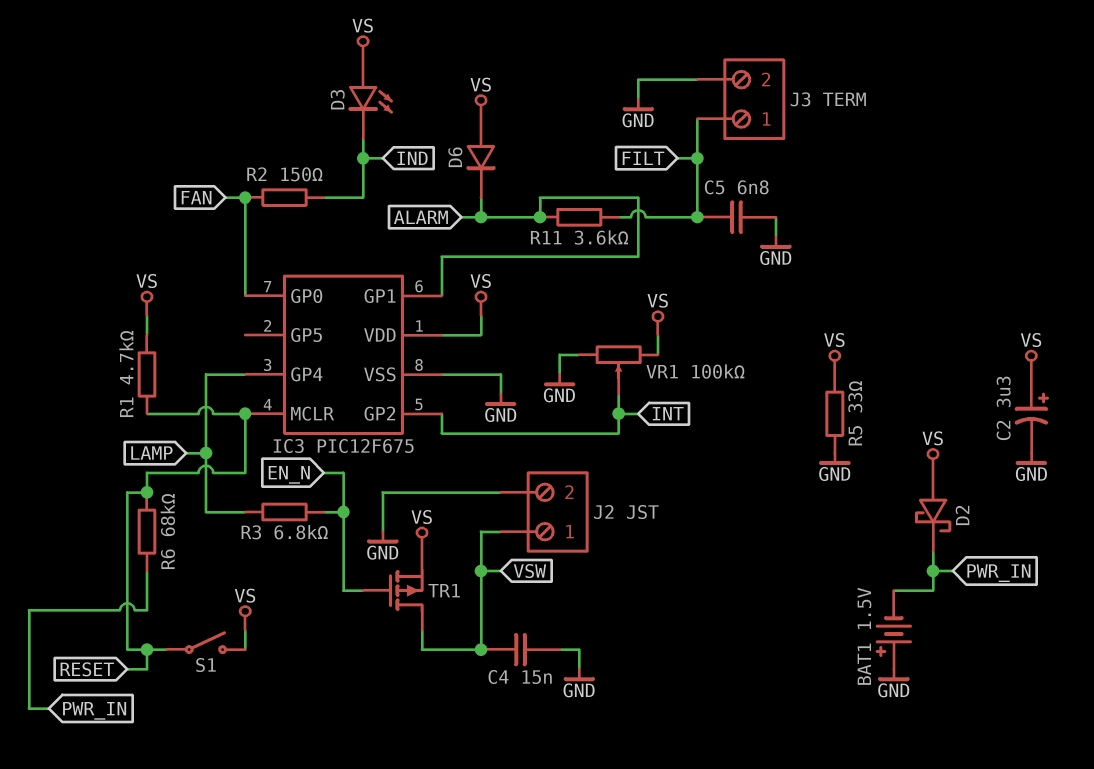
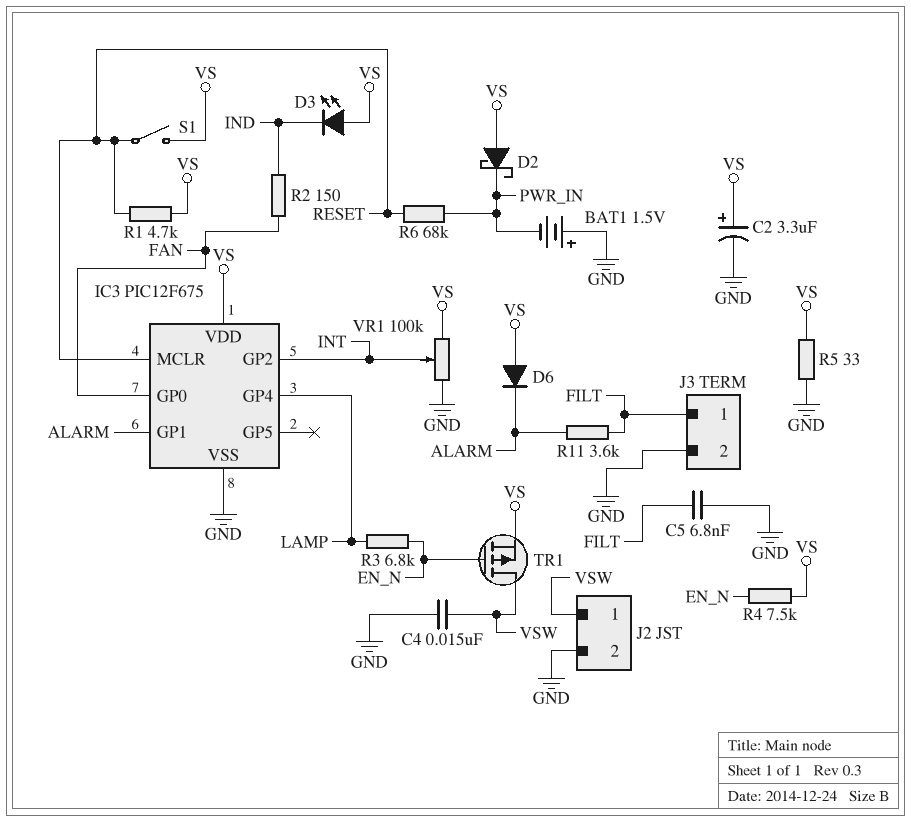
R4: none -> 7.5k (EN_N, VS)

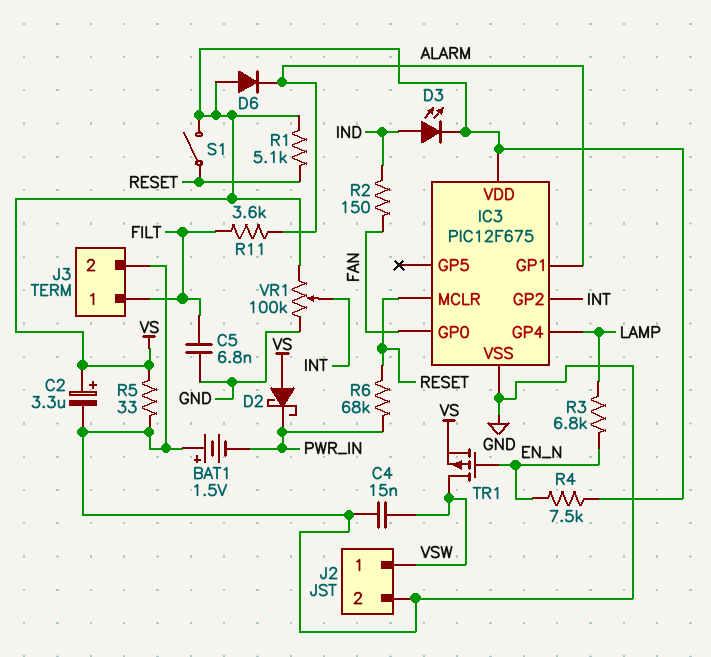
D3: LED (A VS, K IND) -> LED (A IND, K VS)
R1: 4.7k (RESET, VS) -> 5.1k (RESET, VS)

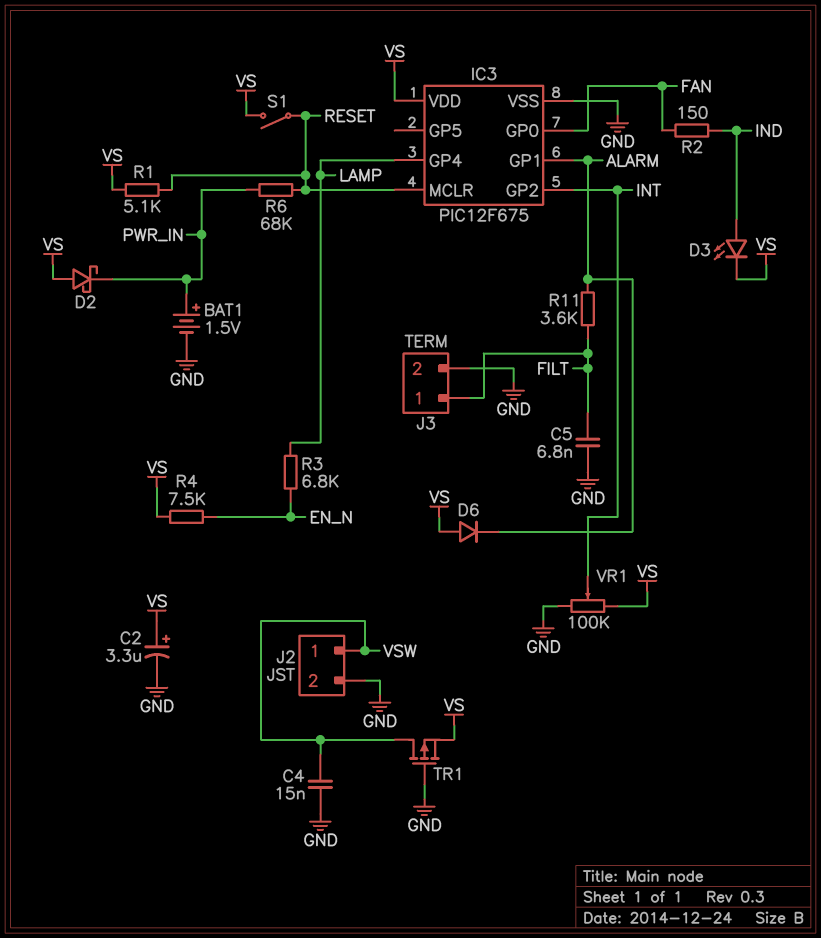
BAT1: 1.5V (plus GND, minus PWR_IN) -> 1.5V (plus PWR_IN, minus GND)
R5: 33 (GND, VS) -> none
TR1: PMOS (G EN_N, D VSW, S VS) -> PMOS (G GND, D VSW, S VS)

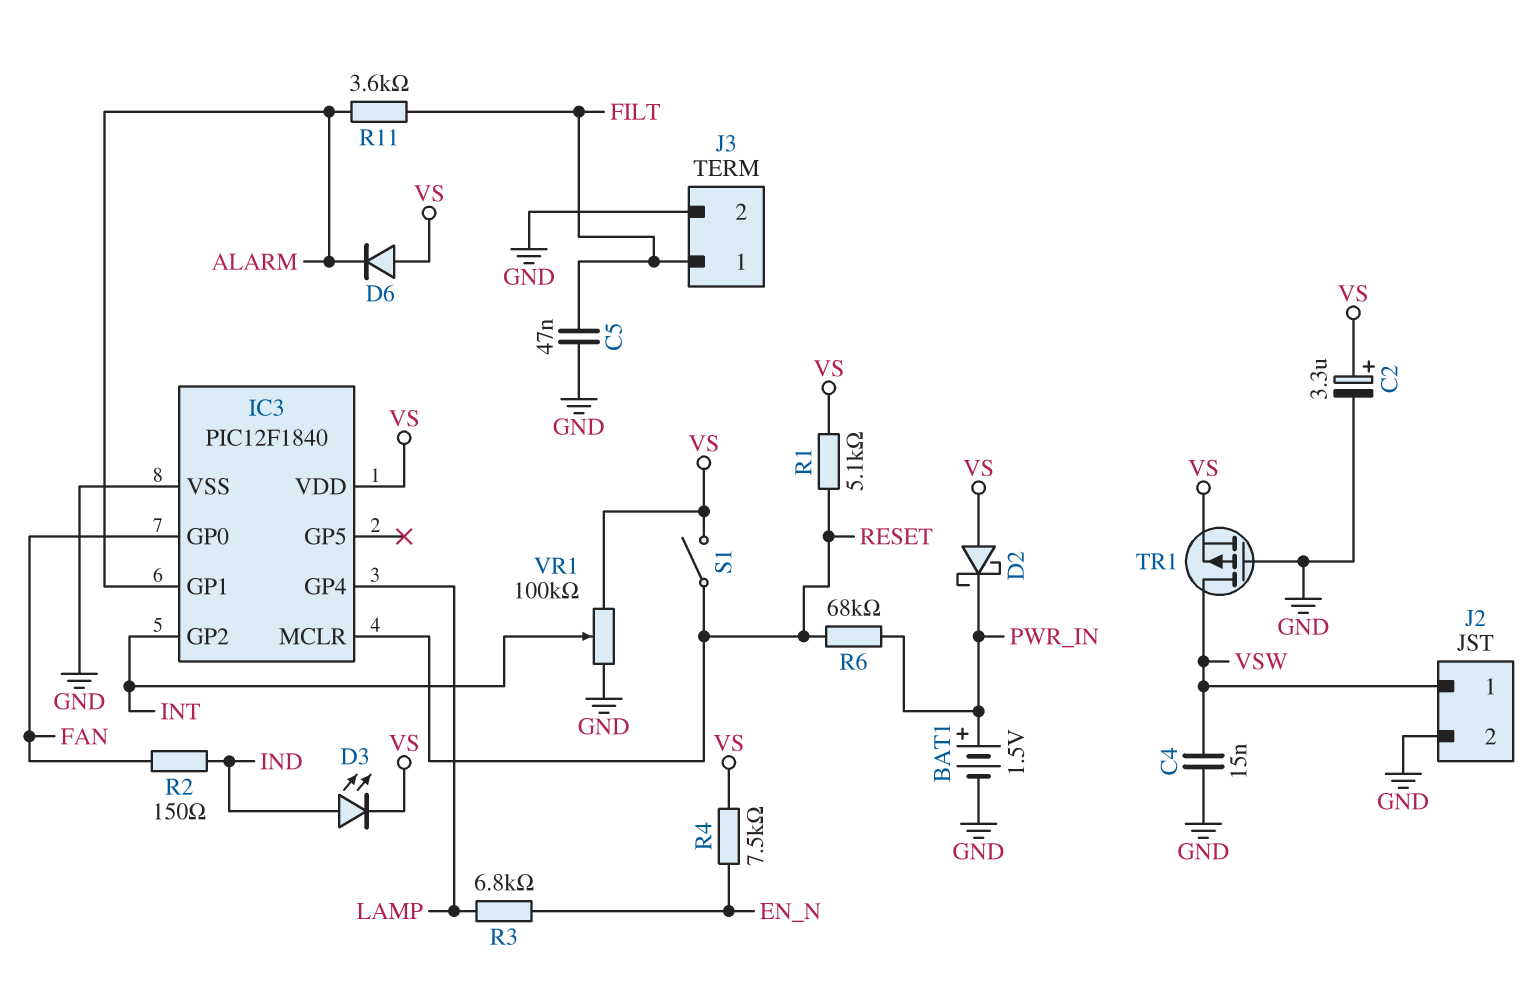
C5: 6.8nF (FILT, GND) -> 47nF (FILT, GND)
IC3: PIC12F675 -> PIC12F1840

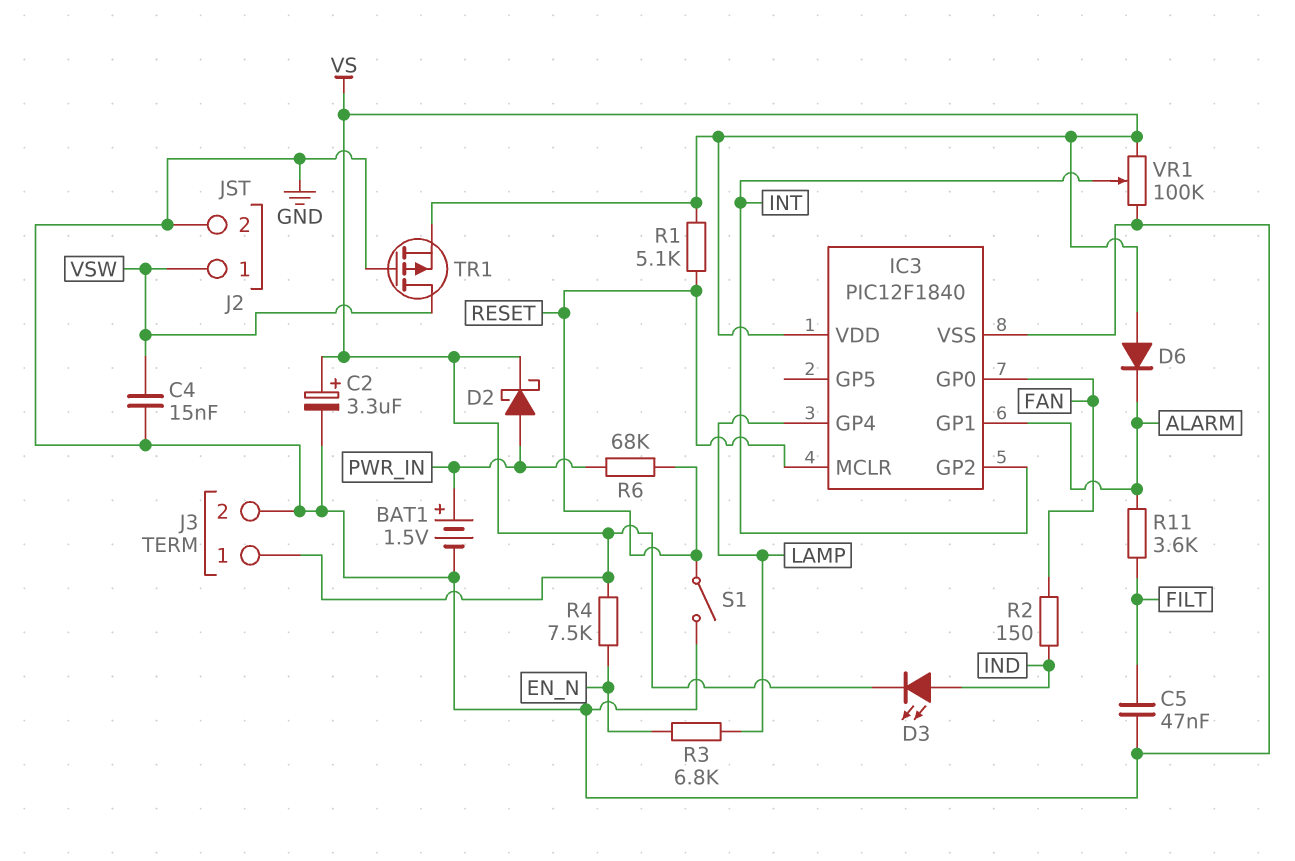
D2: schottky (A VS, K PWR_IN) -> schottky (A PWR_IN, K VS)
J3 pin 1: FILT -> VS
S1: switch (RESET, VS) -> switch (GND, RESET)

